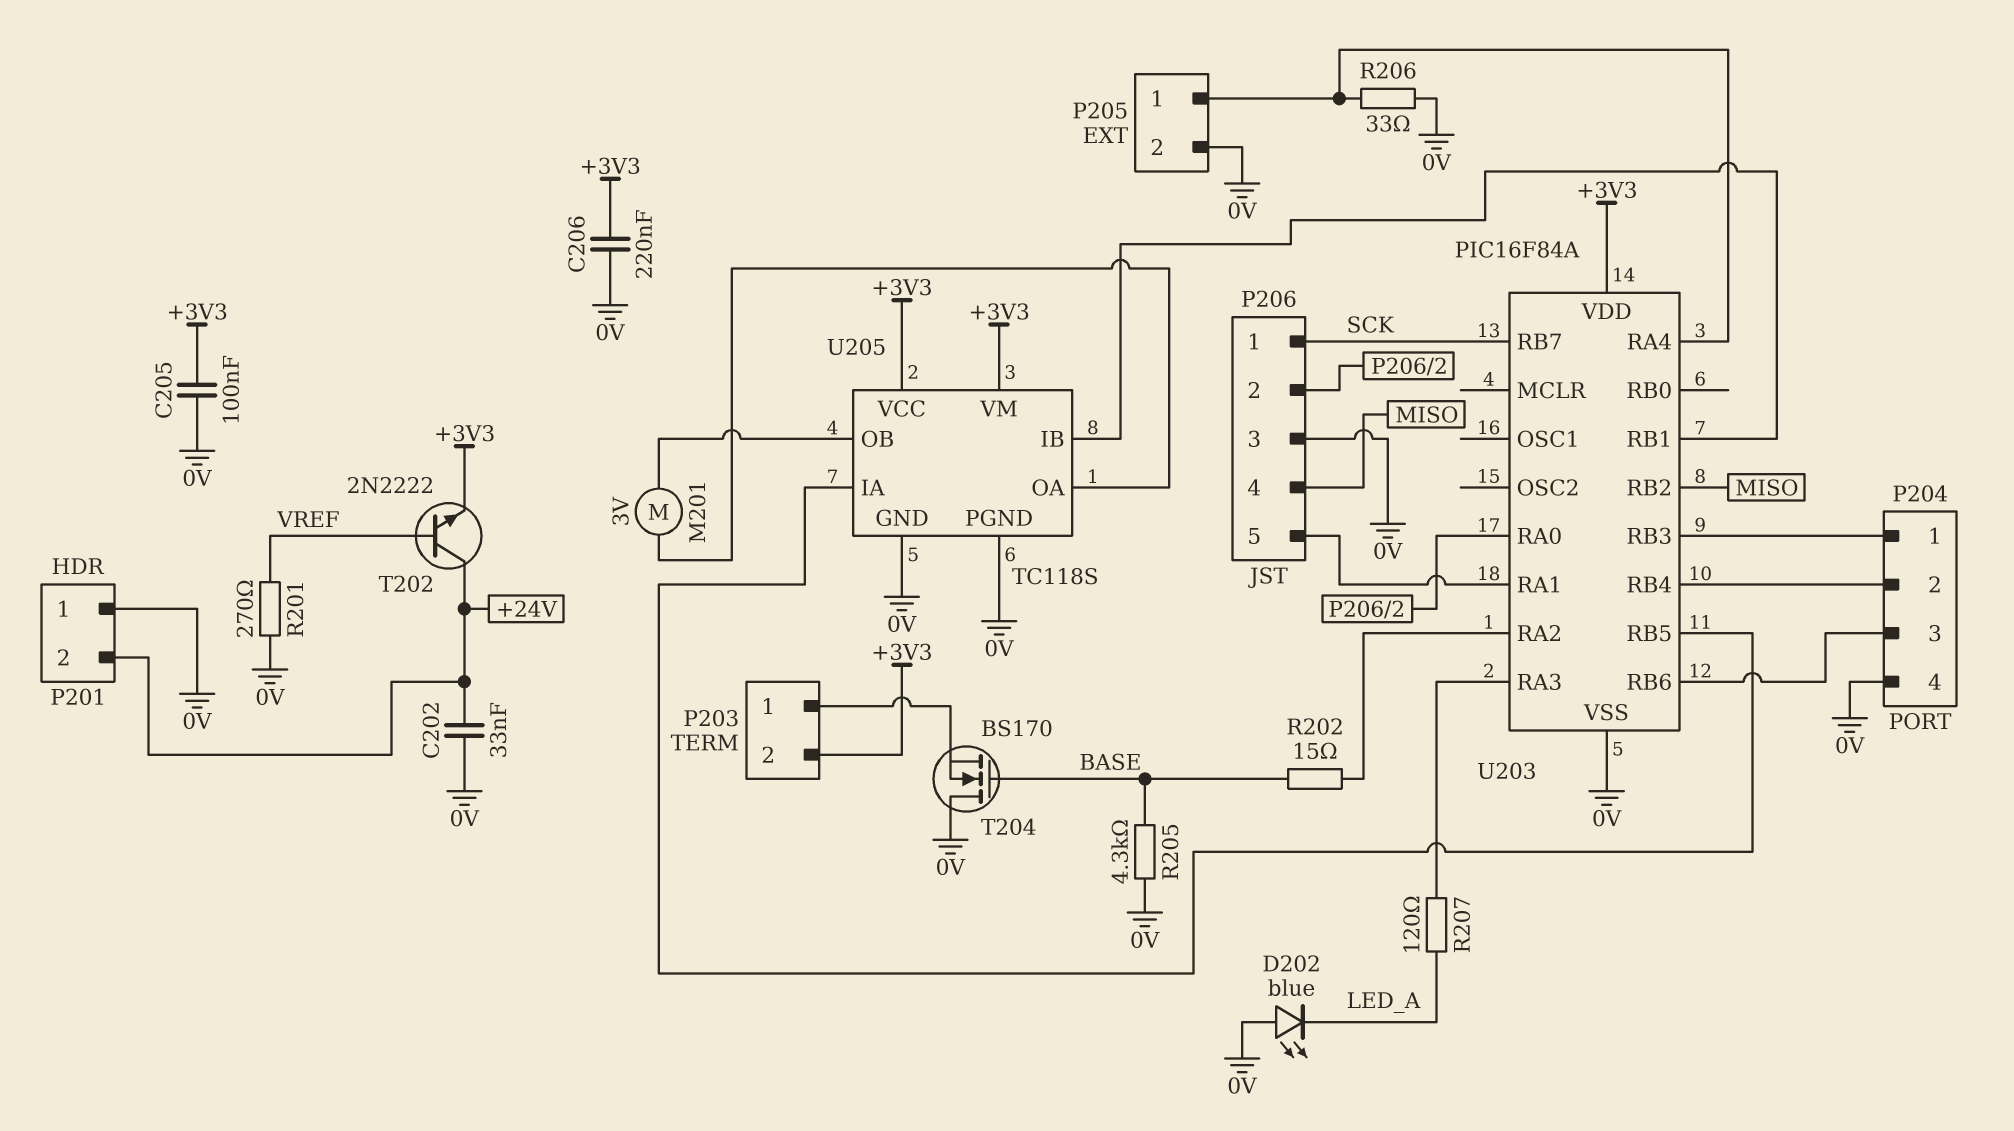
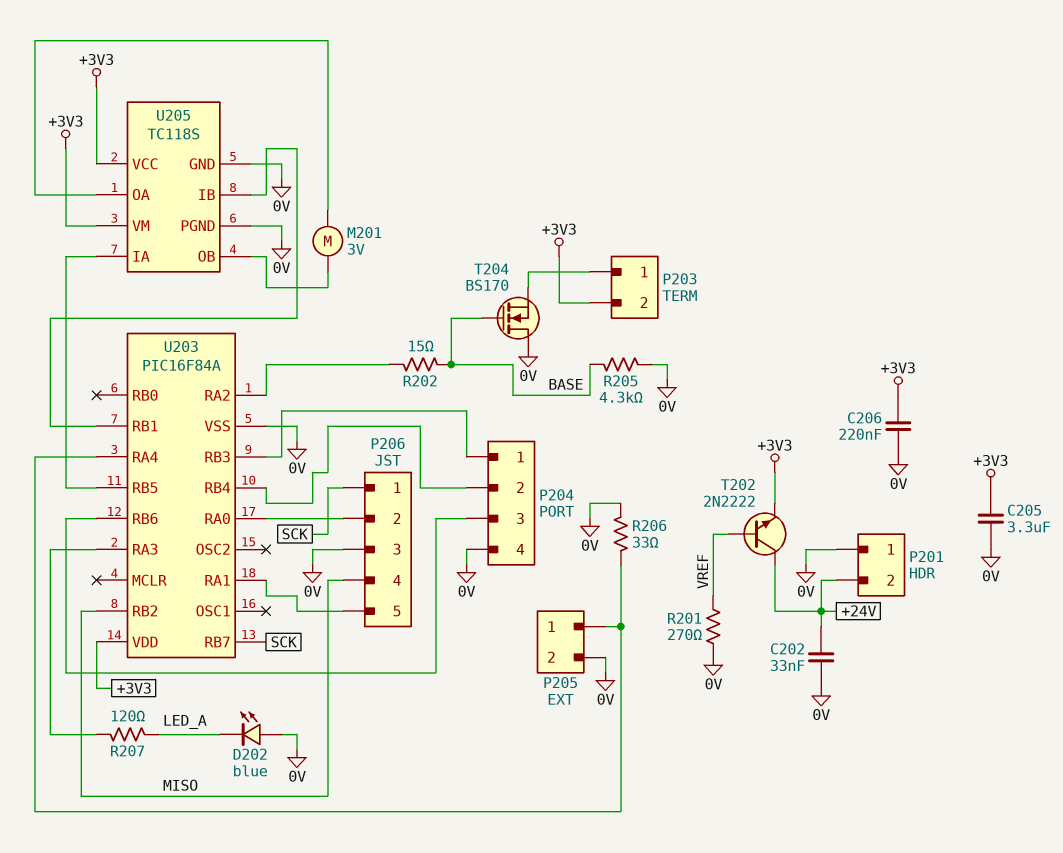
C205: 100nF (+3V3, 0V) -> 3.3uF (+3V3, 0V)

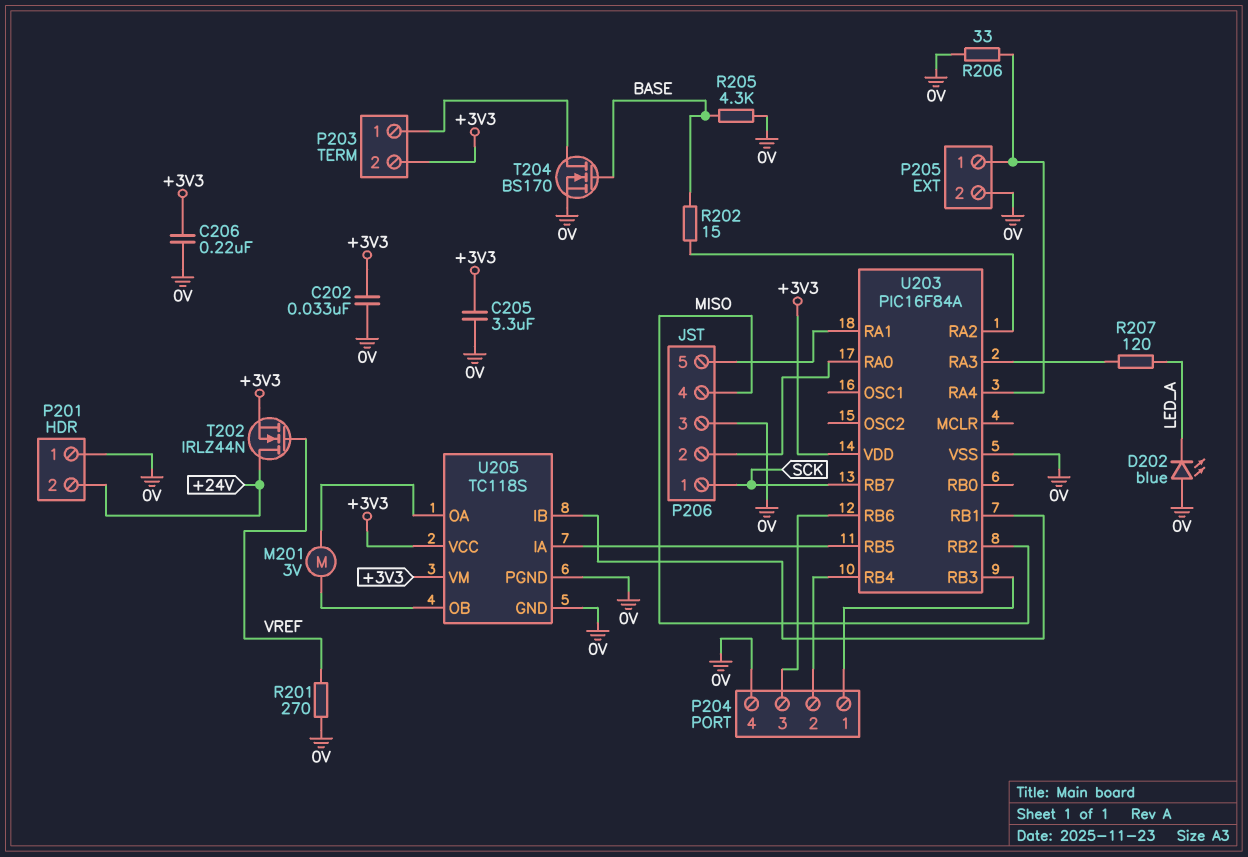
C202: 33nF (+24V, 0V) -> 33nF (+3V3, 0V)
T202: NPN 2N2222 (B VREF, C +24V, E +3V3) -> NMOS IRLZ44N (G VREF, D +24V, S +3V3)
T204: NMOS BS170 (G BASE, D 0V, S P203/1) -> NMOS BS170 (G BASE, D P203/1, S 0V)

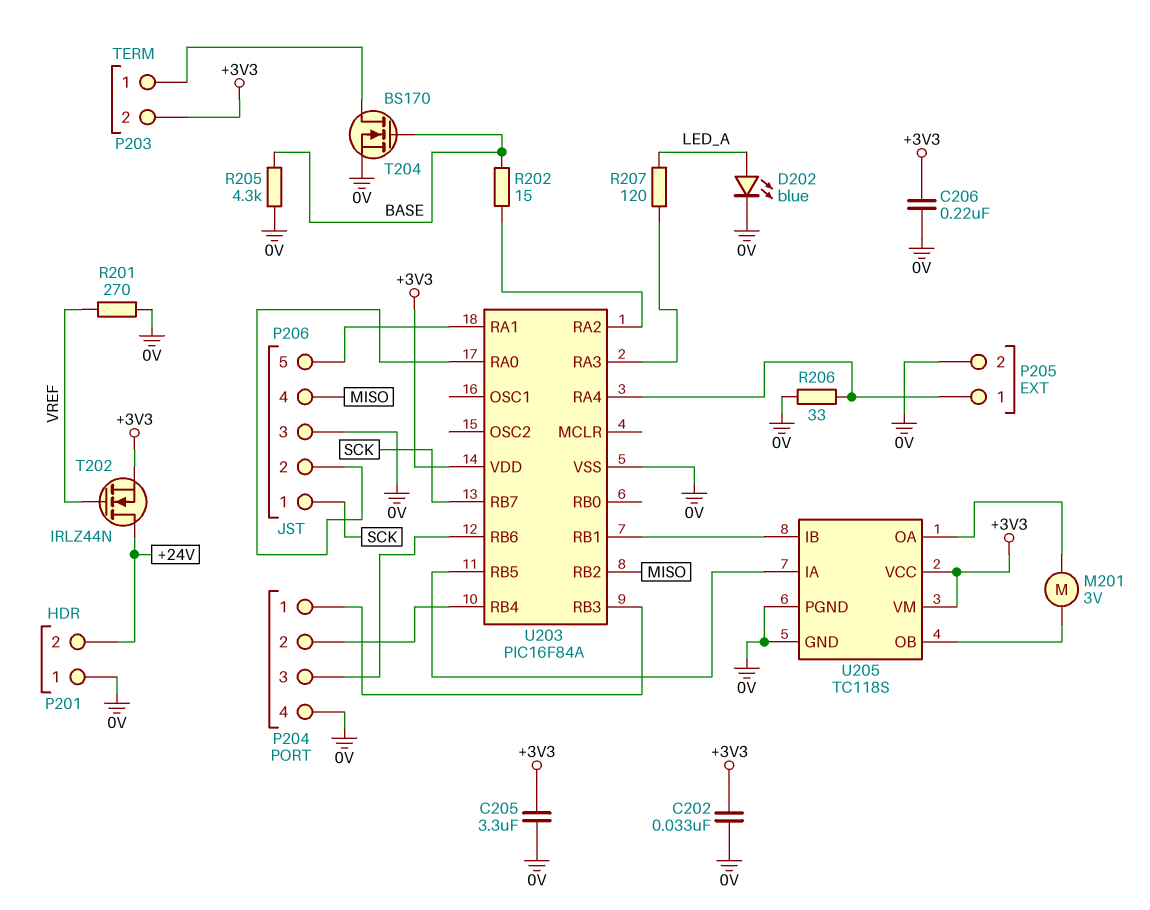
D202: LED blue (A 0V, K LED_A) -> LED blue (A LED_A, K 0V)

